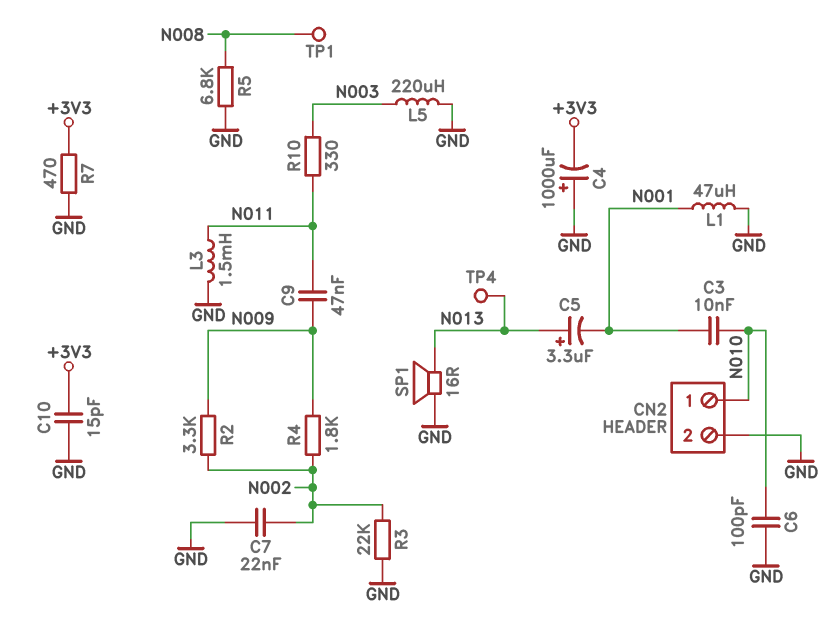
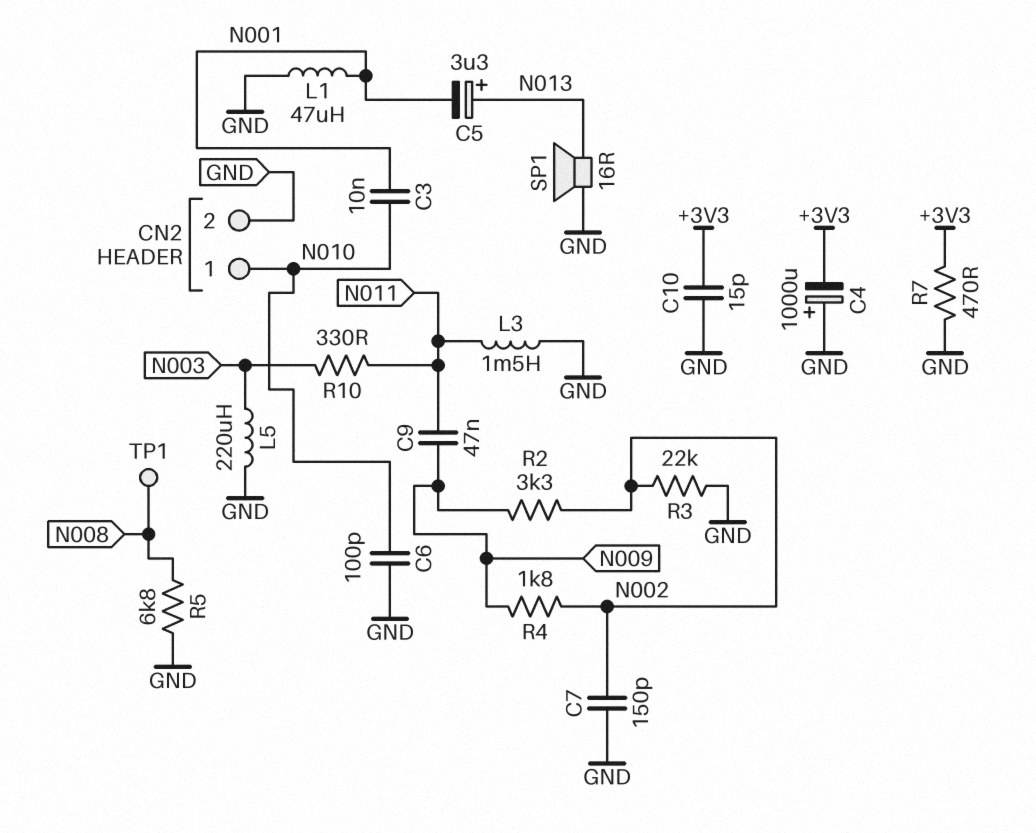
C7: 22nF (GND, N002) -> 150pF (GND, N002)
TP4: test point (N013) -> none

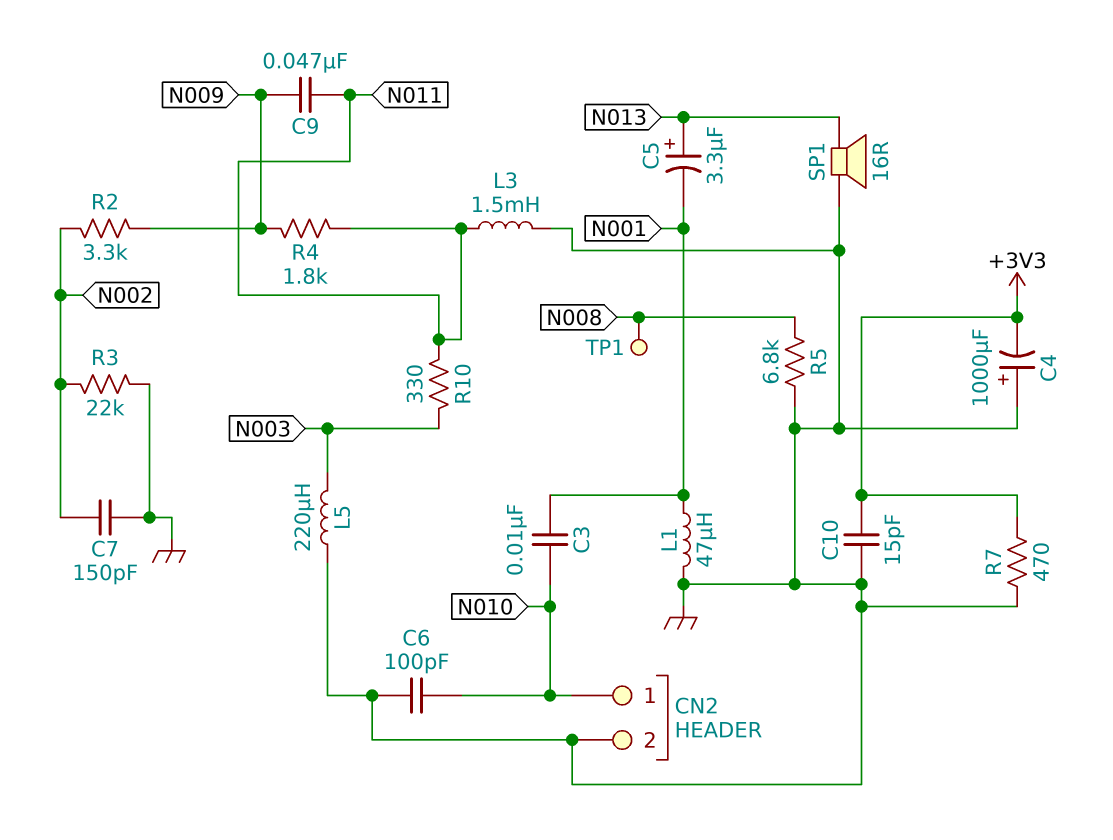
R4: 1.8k (N002, N009) -> 1.8k (N009, N011)

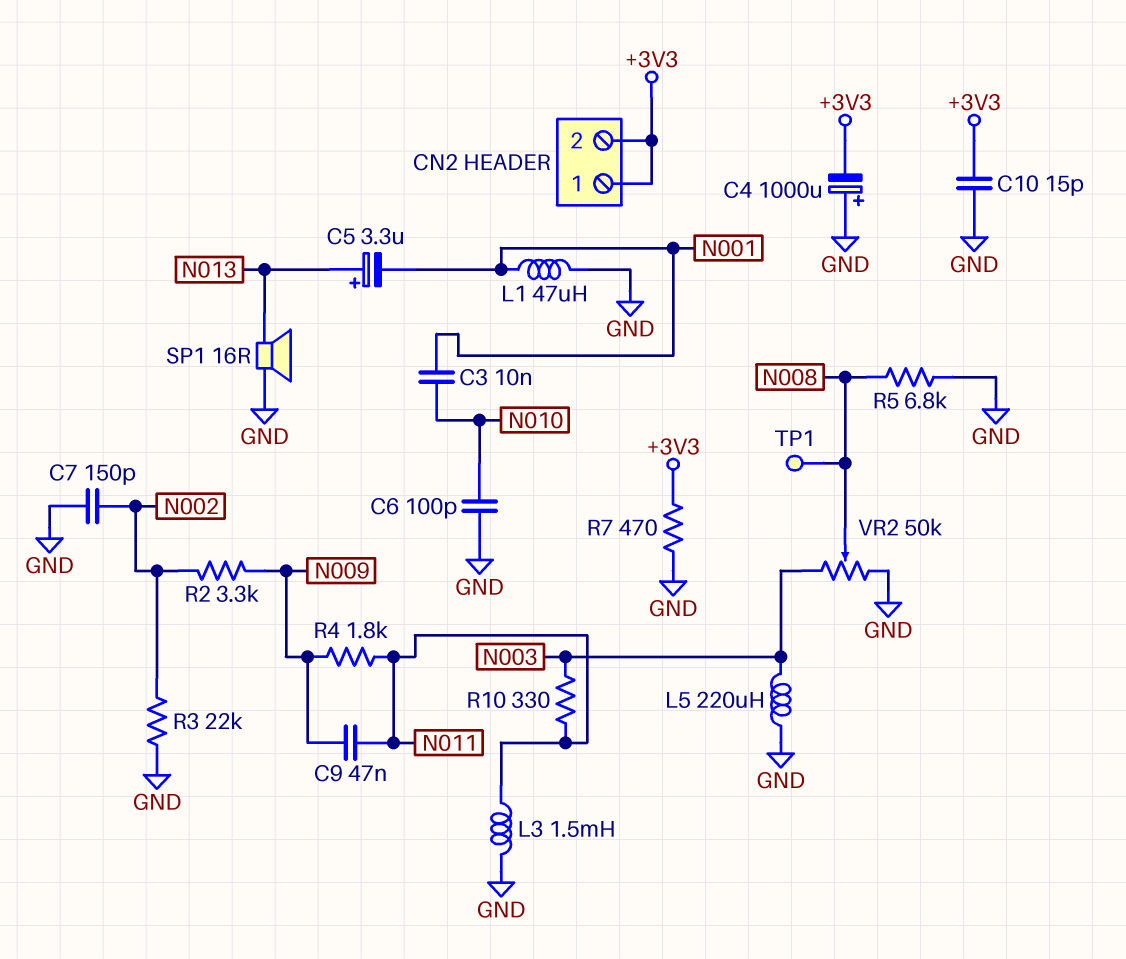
CN2 pin 1: N010 -> +3V3
CN2 pin 2: GND -> +3V3
VR2: none -> 50k (GND, N003, wiper N008)

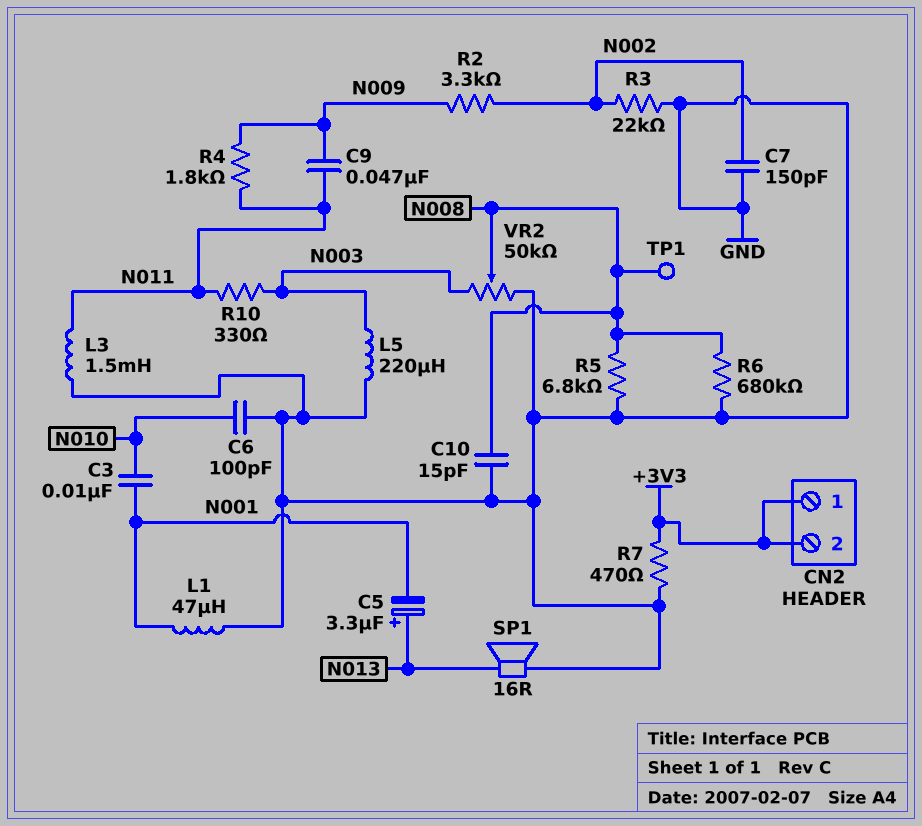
C4: 1000uF (plus GND, minus +3V3) -> none
C10: 15pF (+3V3, GND) -> 15pF (GND, N008)
R6: none -> 680k (GND, N008)

